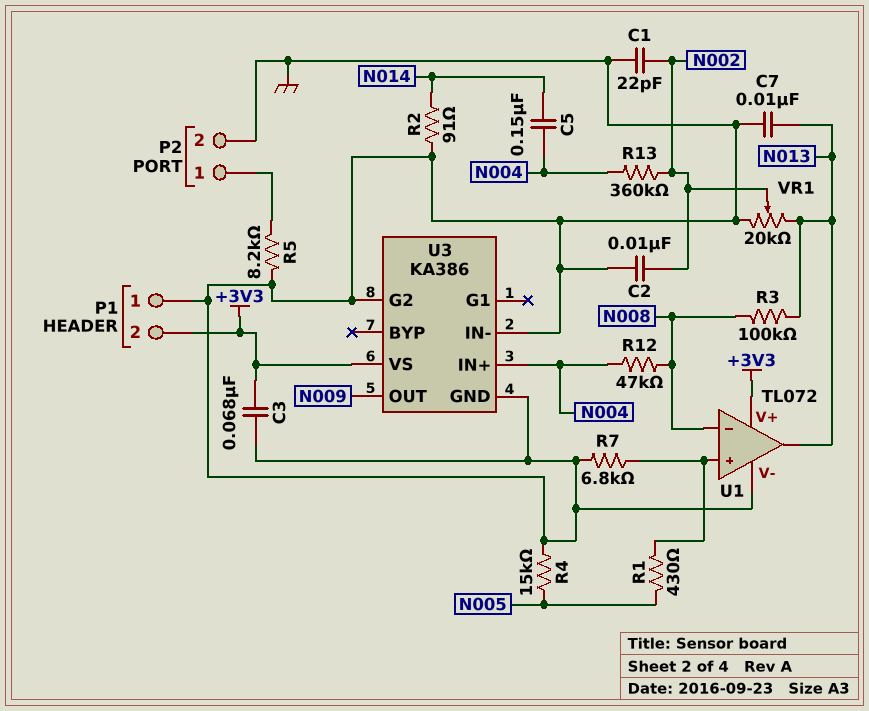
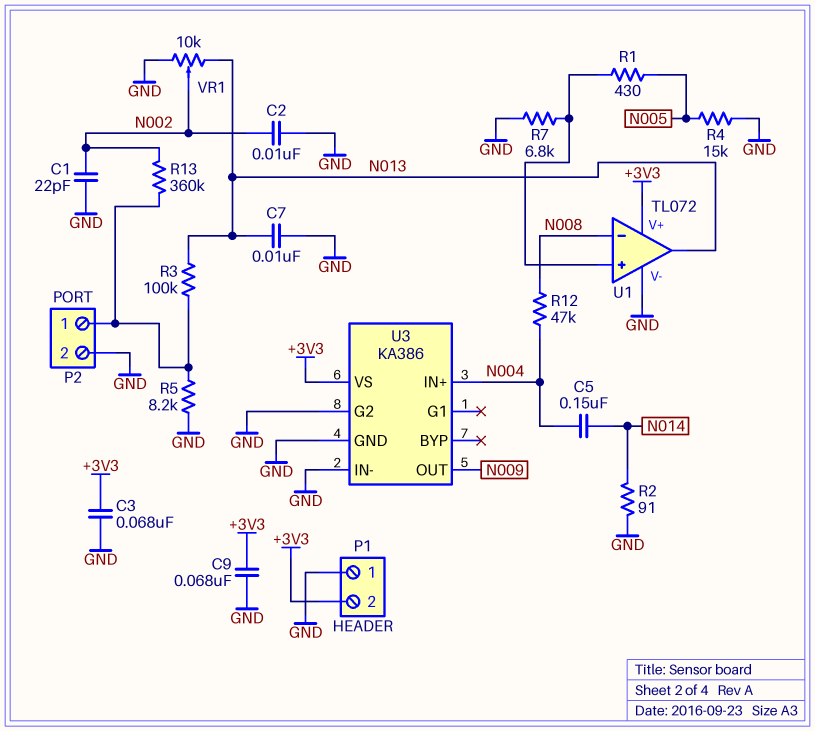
C9: none -> 68nF (+3V3, GND)
R3: 100k (N008, N013) -> 100k (N013, P2/1)
R13: 360k (N002, N004) -> 360k (N002, P2/1)
VR1: 20k (GND, N013, wiper N002) -> 10k (GND, N013, wiper N002)

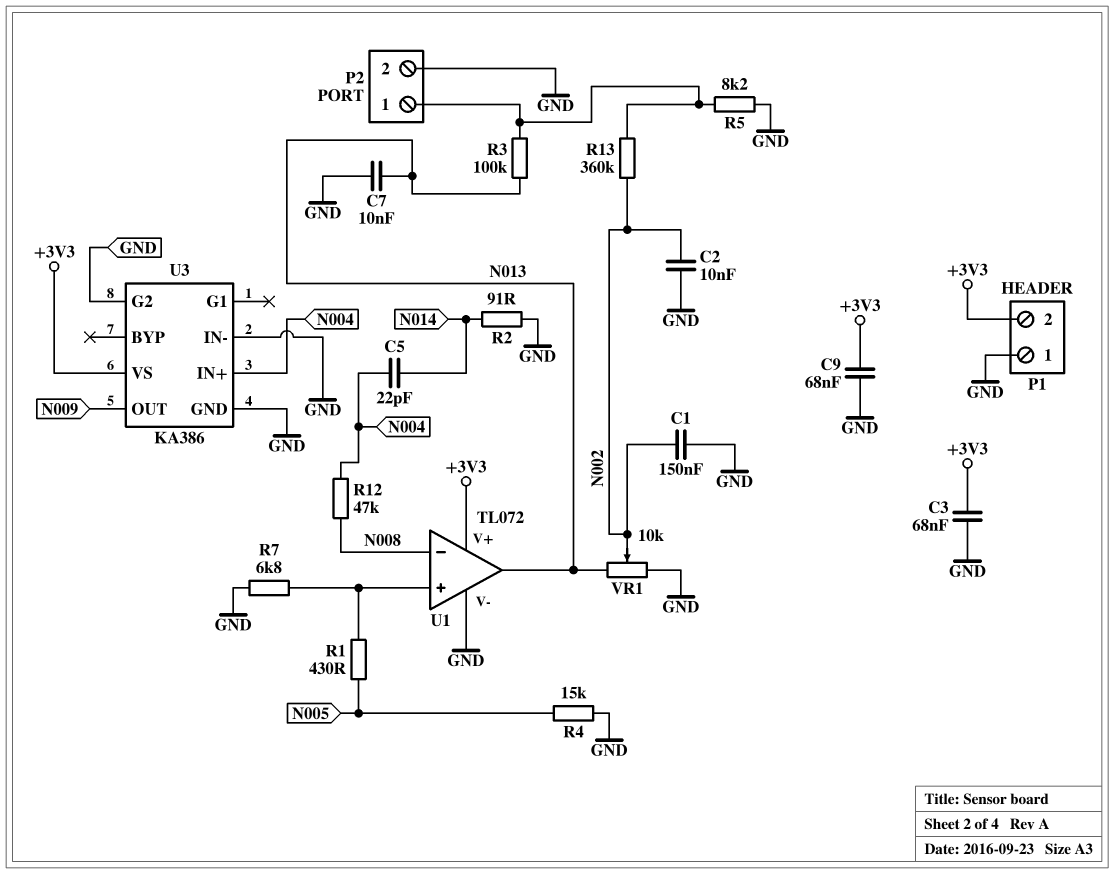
C1: 22pF (GND, N002) -> 150nF (GND, N002)
C5: 150nF (N004, N014) -> 22pF (N004, N014)

